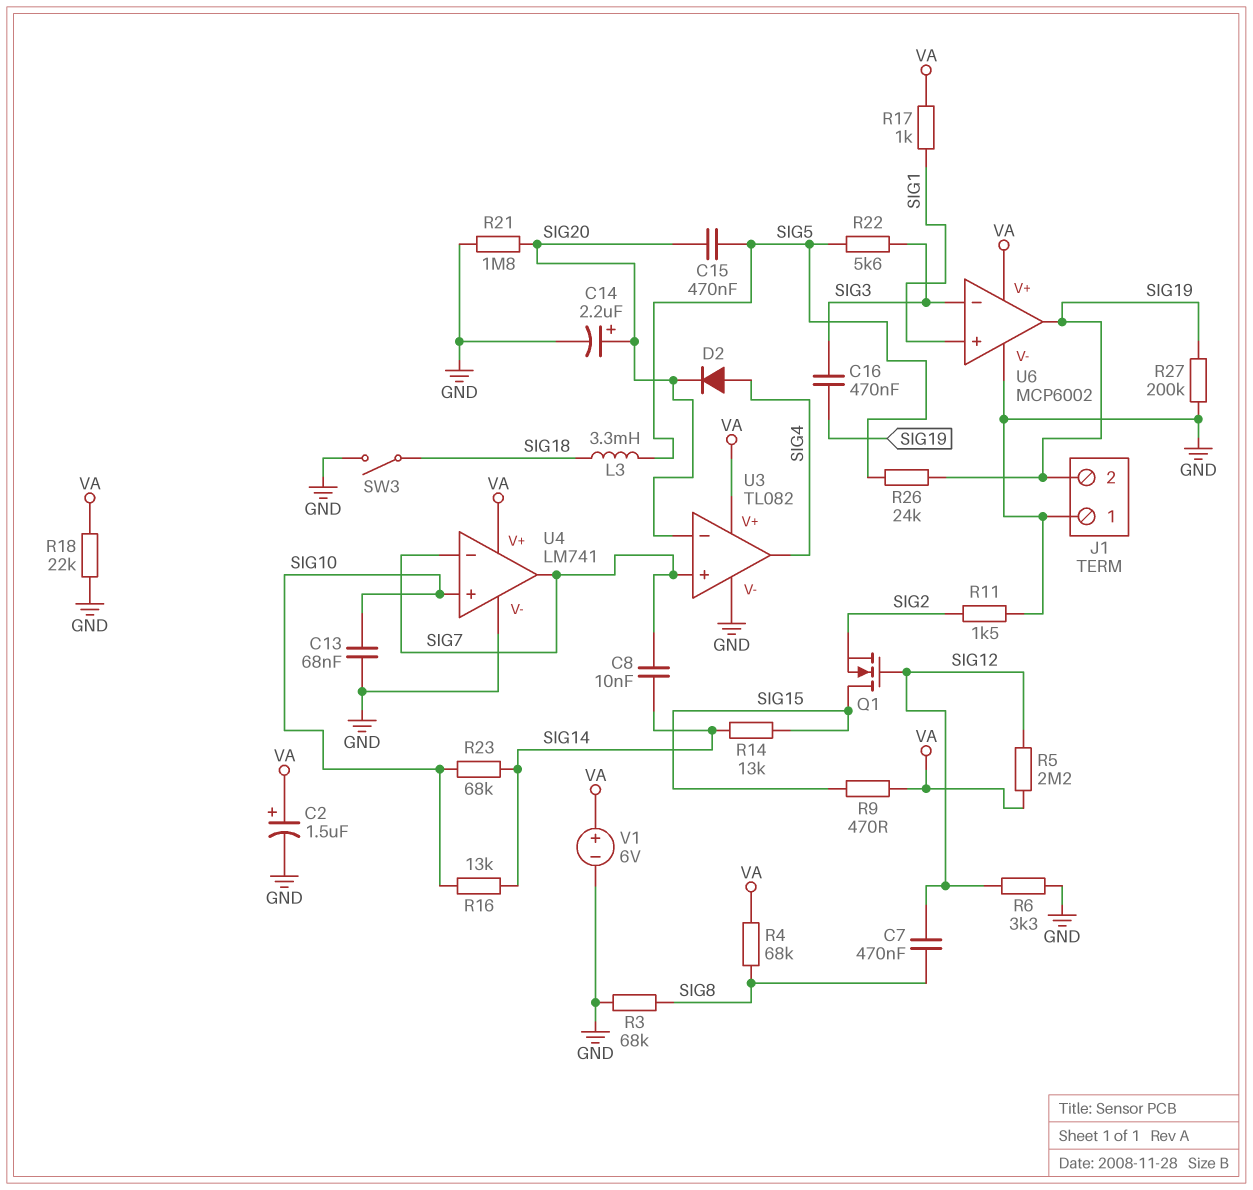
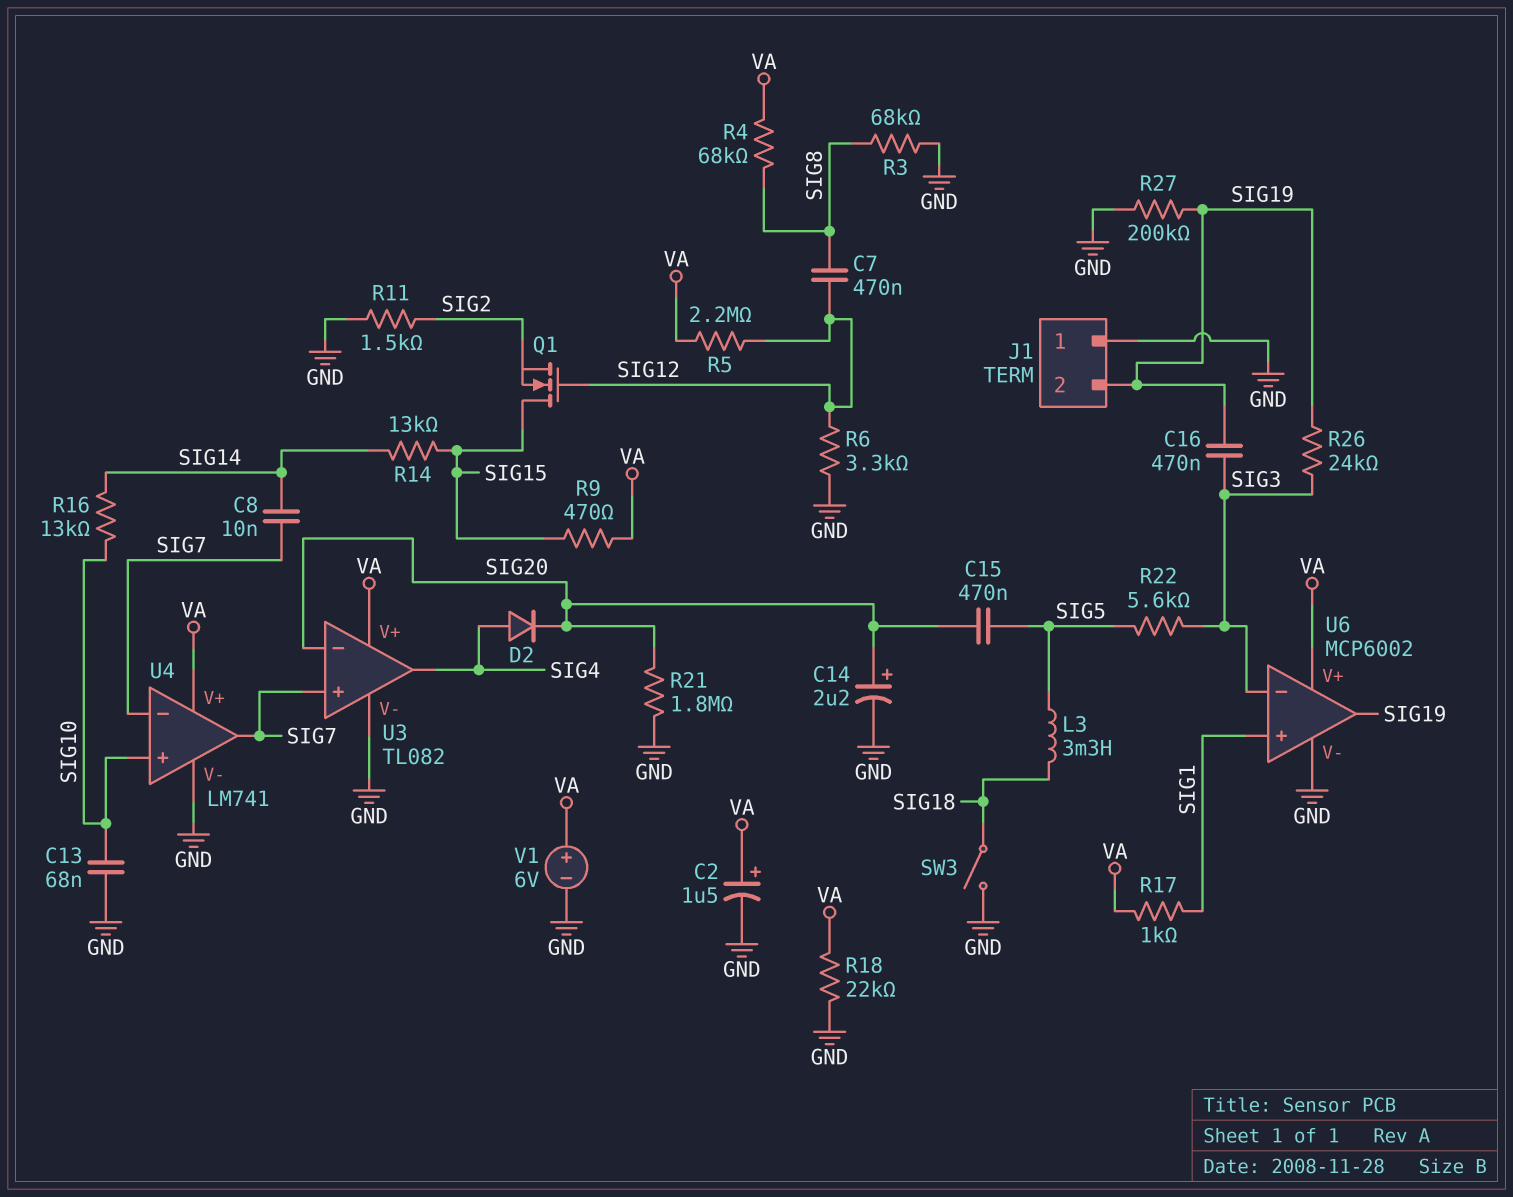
R23: 68k (SIG10, SIG14) -> none
R26: 24k (SIG5, SIG19) -> 24k (SIG3, SIG19)

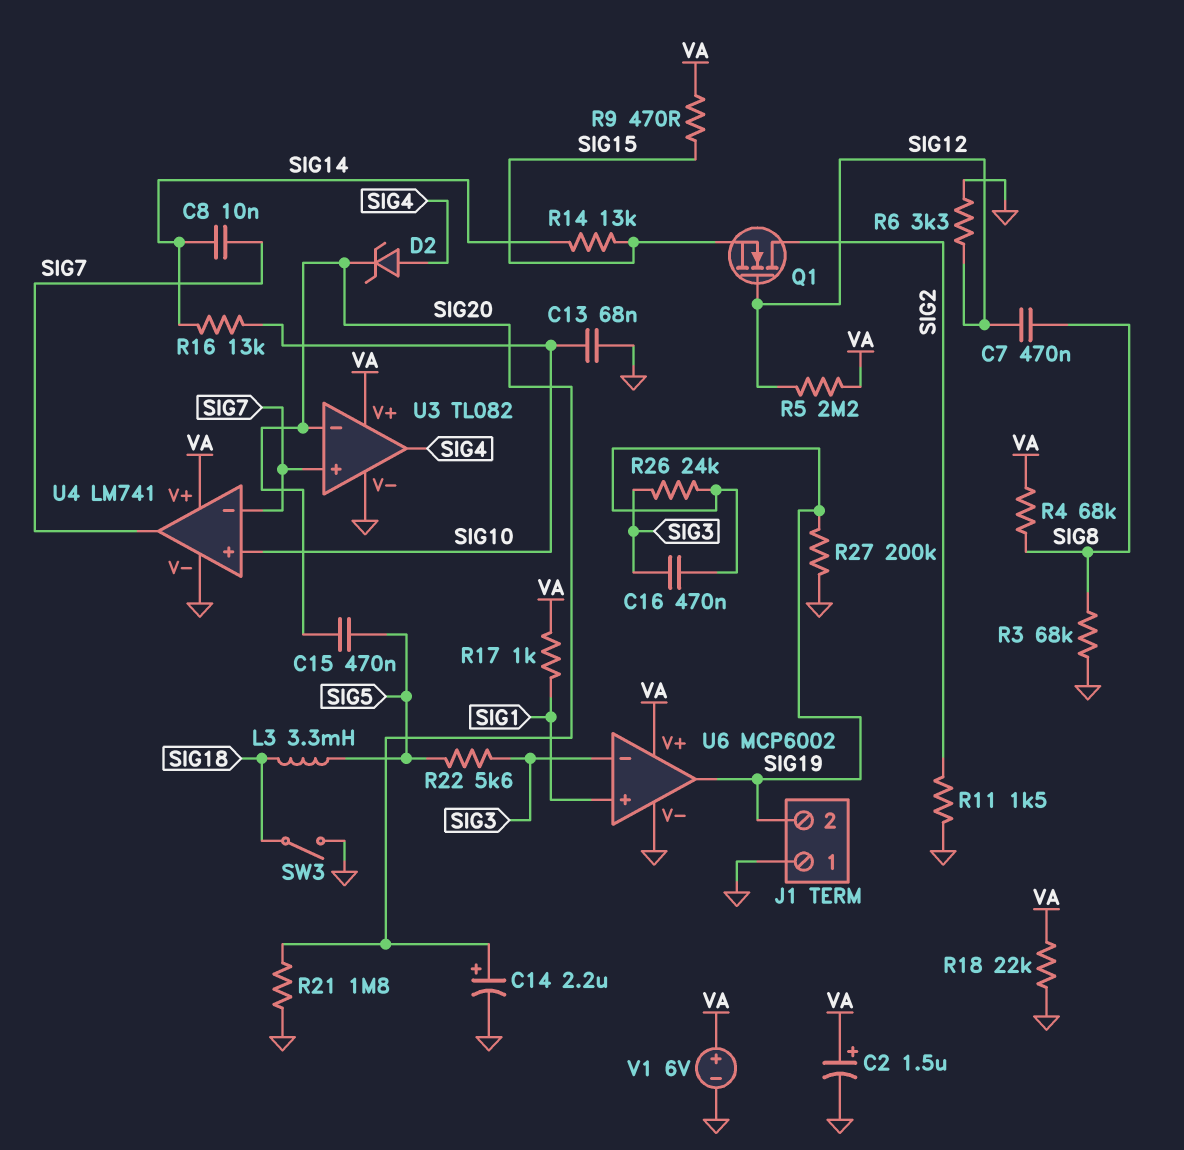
D2: diode (A SIG4, K SIG20) -> zener (A SIG4, K SIG20)
Q1: NMOS (G SIG12, D SIG15, S SIG2) -> NMOS (G SIG12, D SIG2, S SIG15)

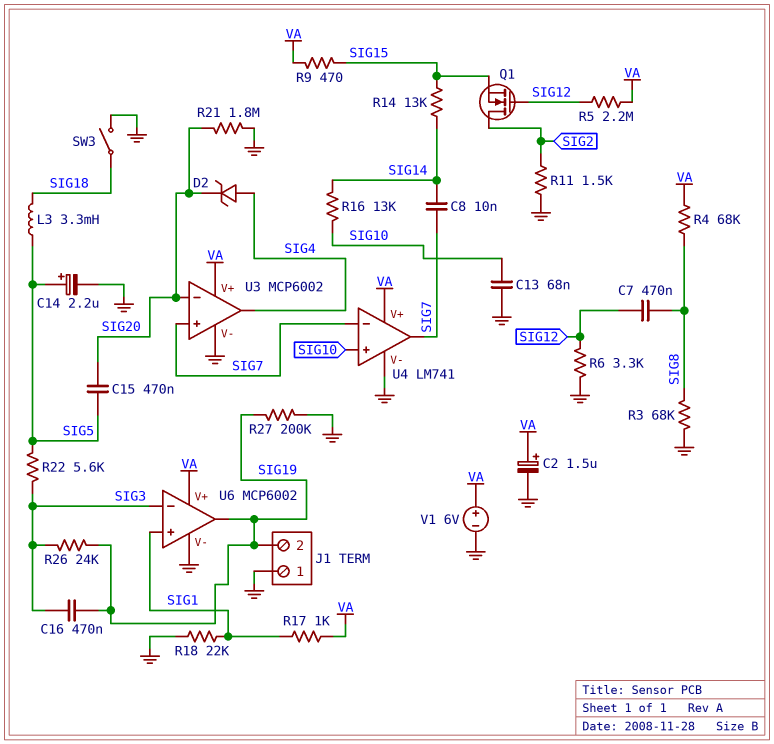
C14: 2.2uF (plus SIG20, minus GND) -> 2.2uF (plus SIG5, minus GND)
R18: 22k (GND, VA) -> 22k (GND, SIG1)
U3: TL082 -> MCP6002

